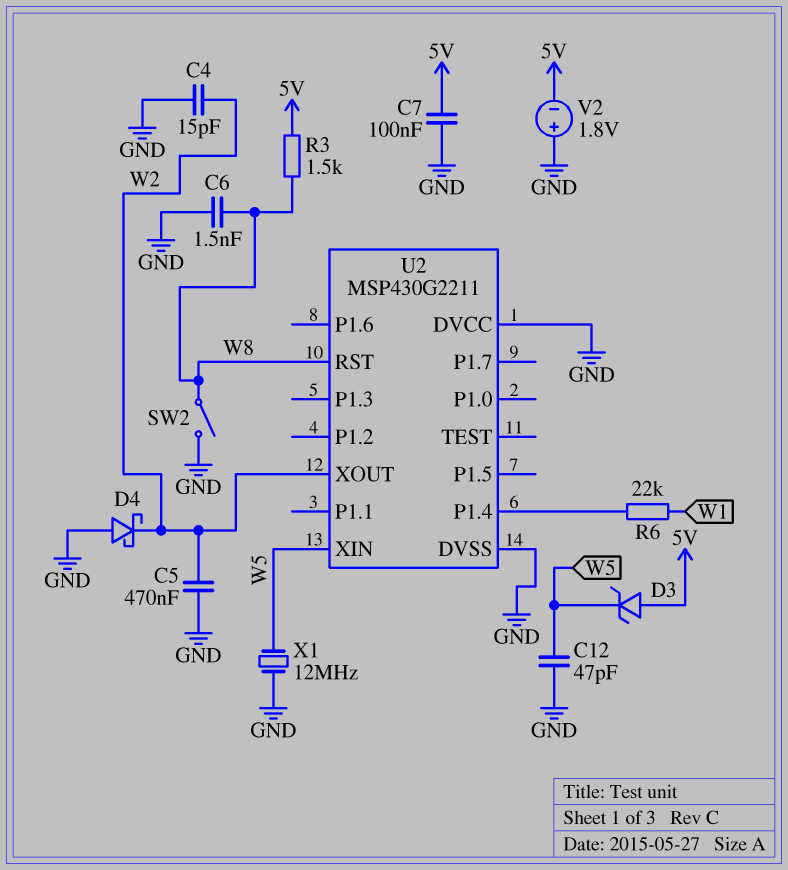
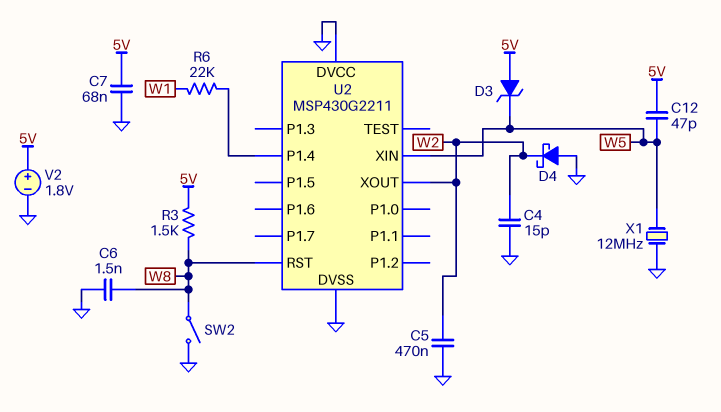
C7: 100nF (5V, GND) -> 68nF (5V, GND)
C12: 47pF (GND, W5) -> 47pF (5V, W5)
V2: 1.8V (plus GND, minus 5V) -> 1.8V (plus 5V, minus GND)

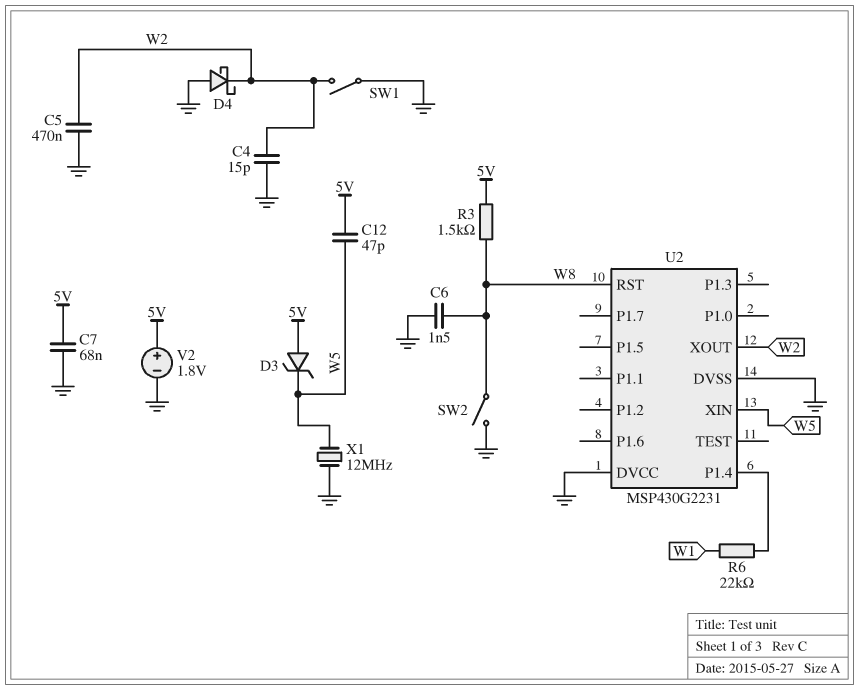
SW1: none -> switch (GND, W2)
U2: MSP430G2211 -> MSP430G2231

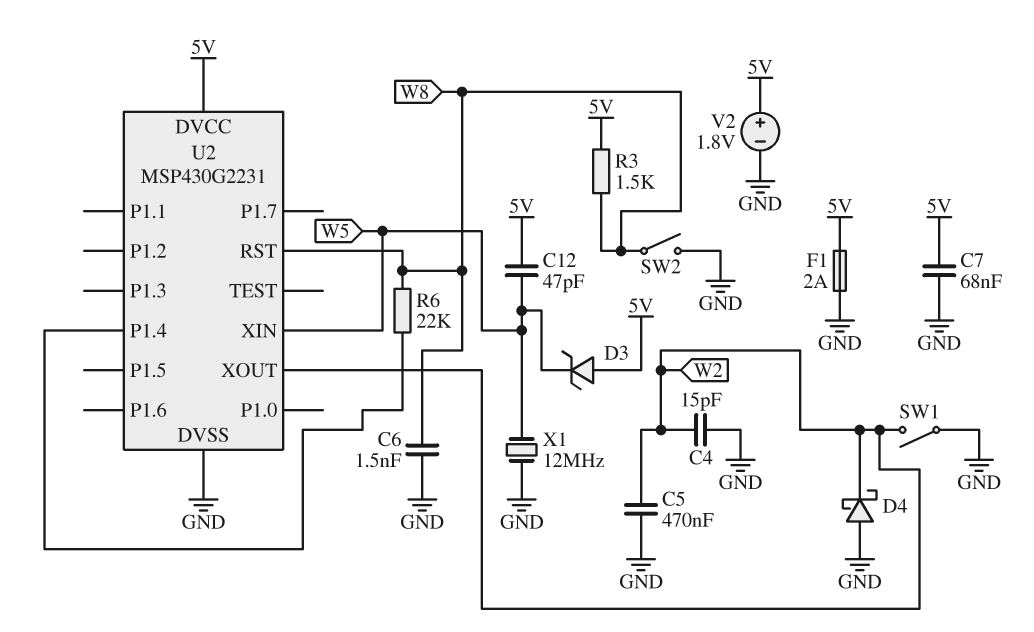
F1: none -> 2A (5V, GND)
R6: 22k (U2/P1.4, W1) -> 22k (U2/P1.4, W8)
U2 pin DVCC: GND -> 5V

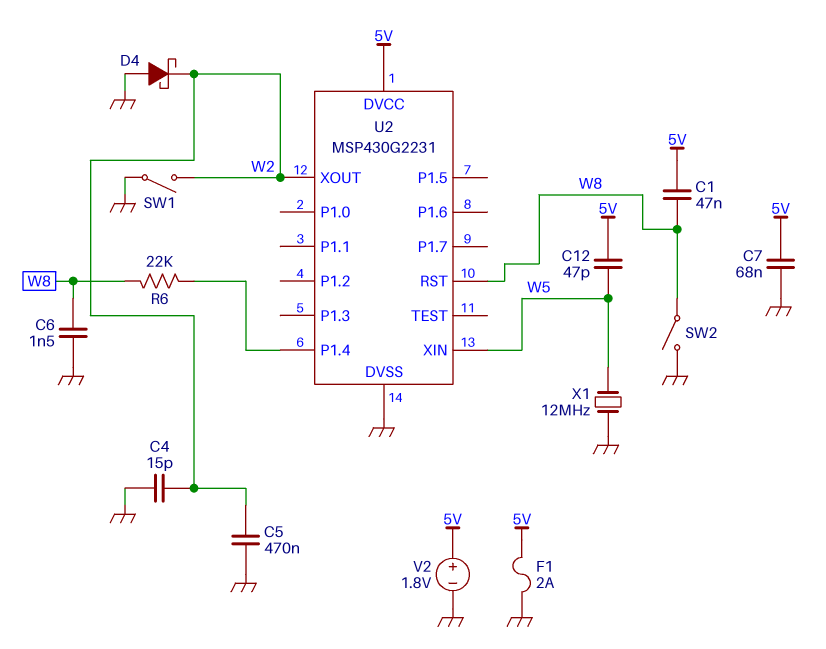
C1: none -> 47nF (5V, W8)
D3: zener (A 5V, K W5) -> none
R3: 1.5k (5V, W8) -> none

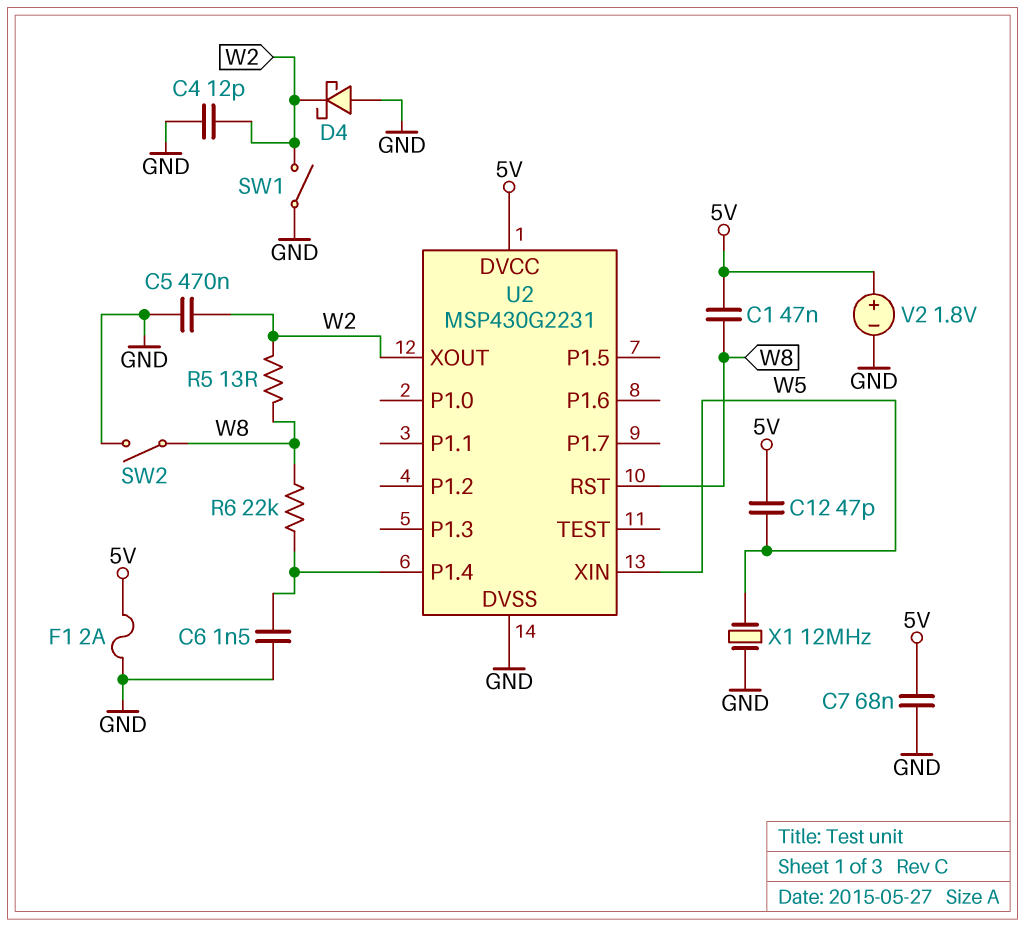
C4: 15pF (GND, W2) -> 12pF (GND, W2)
C6: 1.5nF (GND, W8) -> 1.5nF (GND, U2/P1.4)
R5: none -> 13 (W2, W8)

